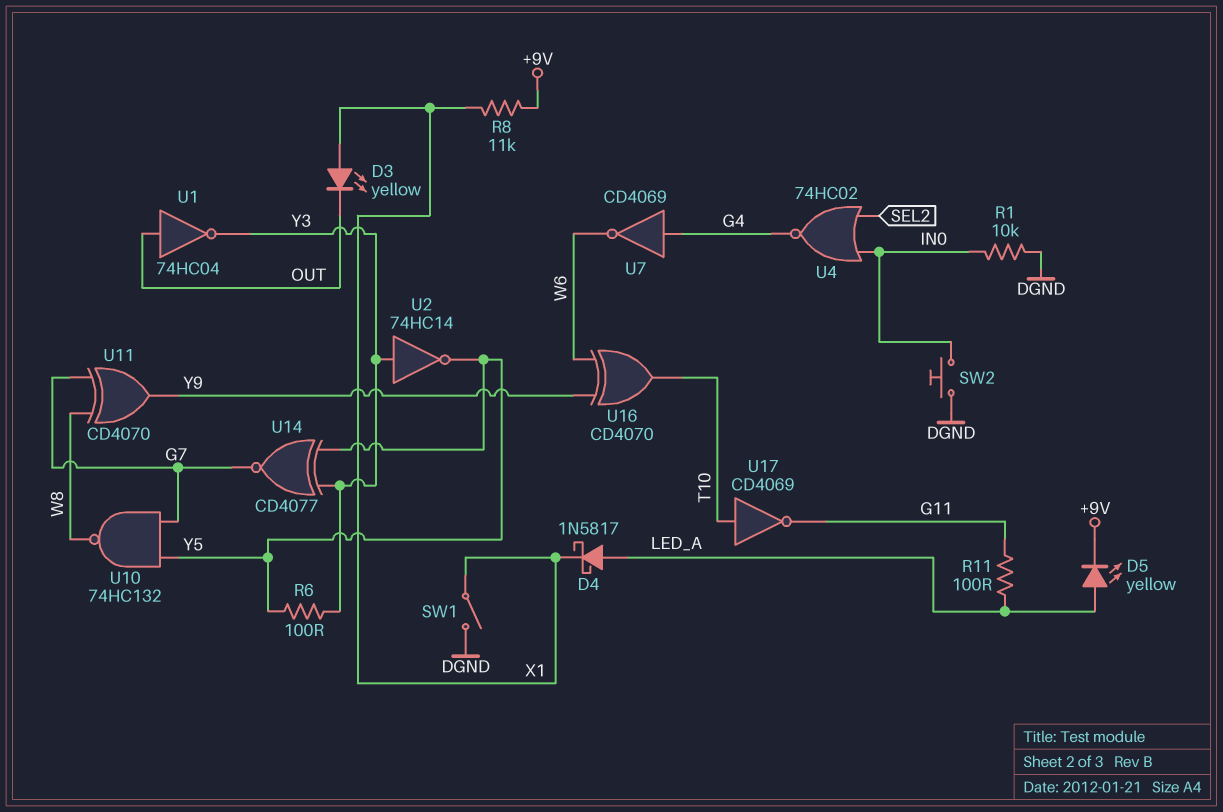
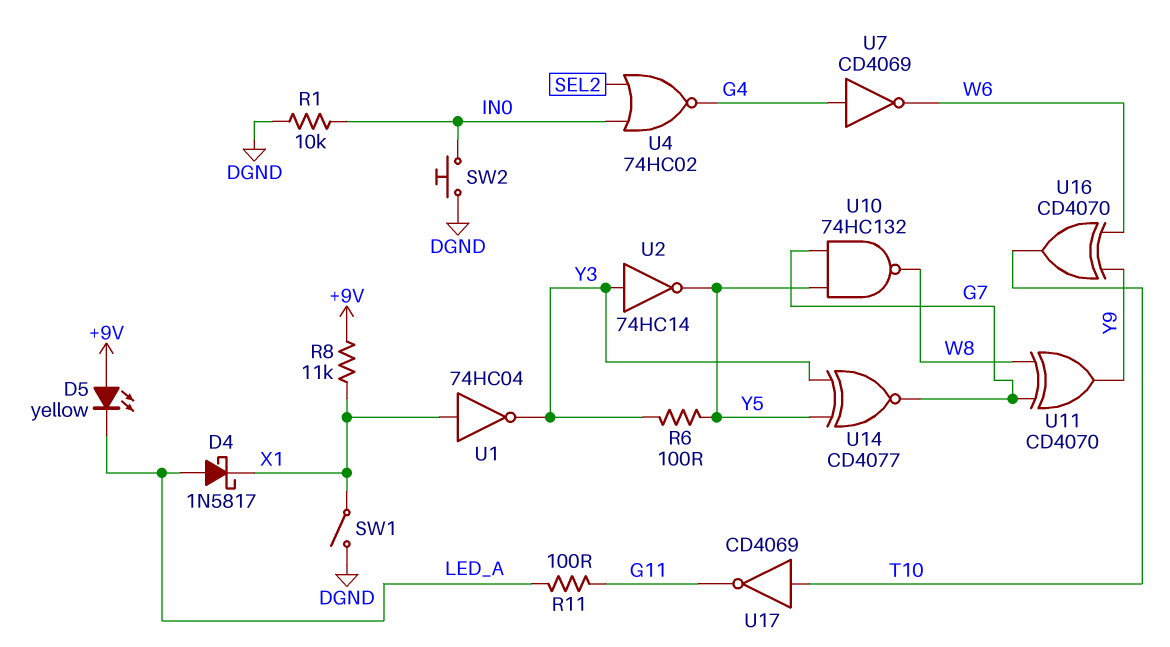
D3: LED yellow (A X1, K OUT) -> none
D5: LED yellow (A LED_A, K +9V) -> LED yellow (A +9V, K LED_A)
U1: NOT 74HC04 (in OUT, out Y3) -> NOT 74HC04 (in X1, out Y3)

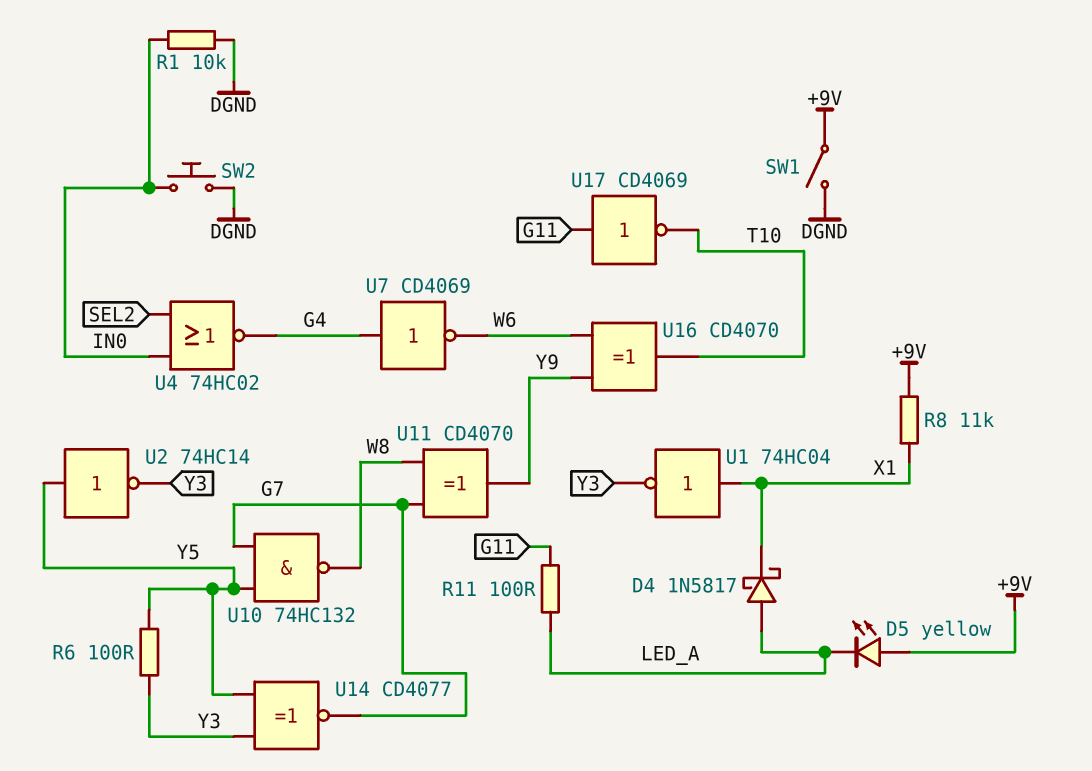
SW1: switch (DGND, X1) -> switch (+9V, DGND)
U2: NOT 74HC14 (in Y3, out Y5) -> NOT 74HC14 (in Y5, out Y3)
U17: NOT CD4069 (in T10, out G11) -> NOT CD4069 (in G11, out T10)

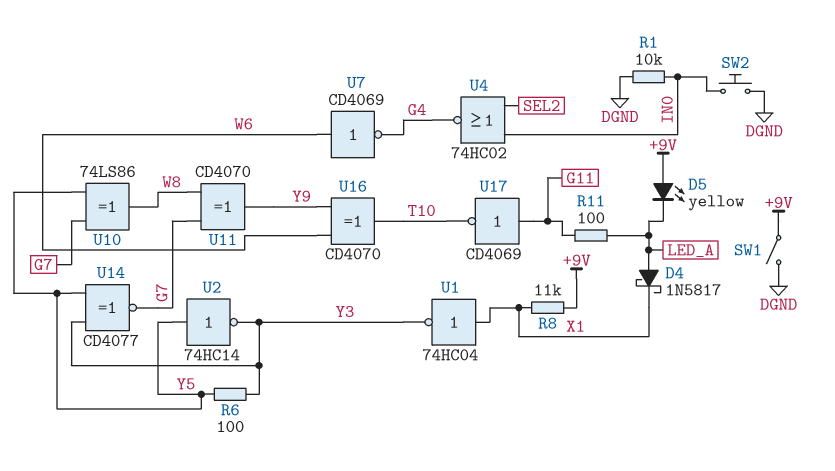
U7: NOT CD4069 (in G4, out W6) -> NOT CD4069 (in W6, out G4)
U10: NAND 74HC132 (in G7, in Y5, out W8) -> XOR 74LS86 (in G7, in Y5, out W8)

